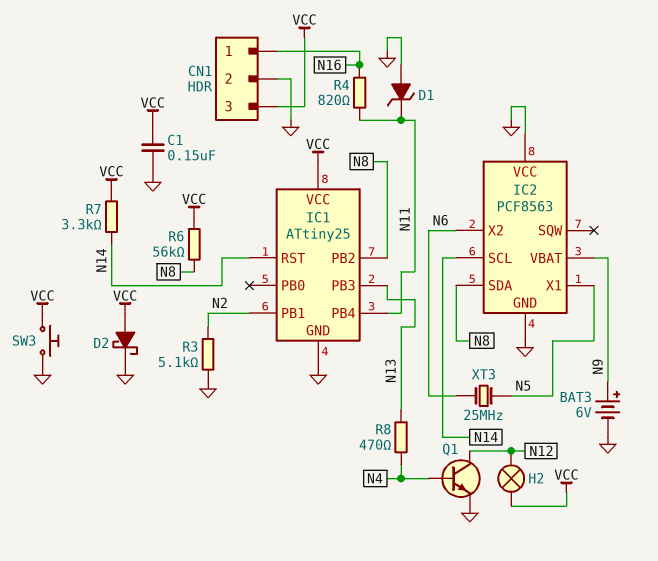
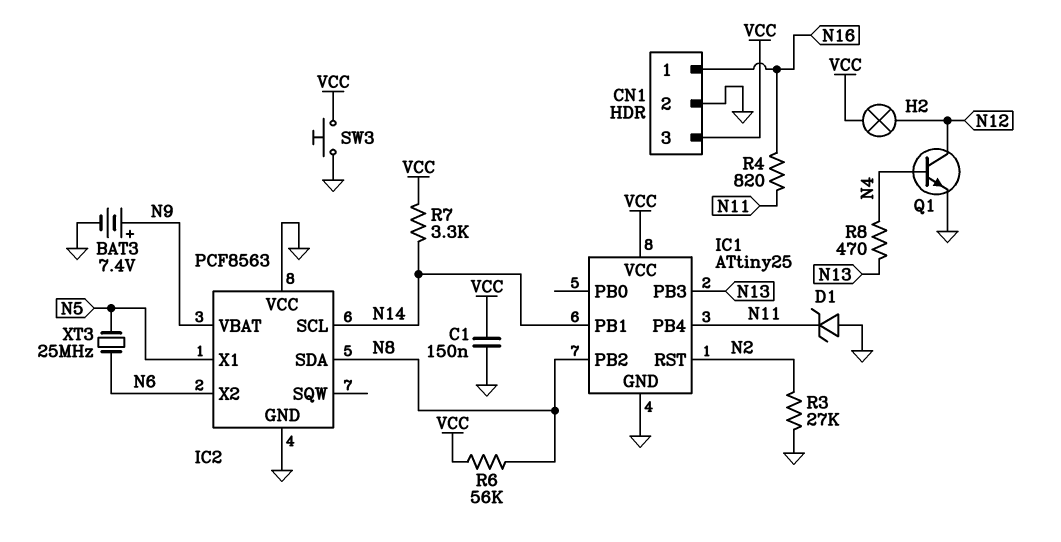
BAT3: 6V (plus N9, minus GND) -> 7.4V (plus N9, minus GND)
D2: schottky (A VCC, K GND) -> none
IC1 pin PB1: N2 -> N14
IC1 pin RST: N14 -> N2
R3: 5.1k (GND, N2) -> 27k (GND, N2)

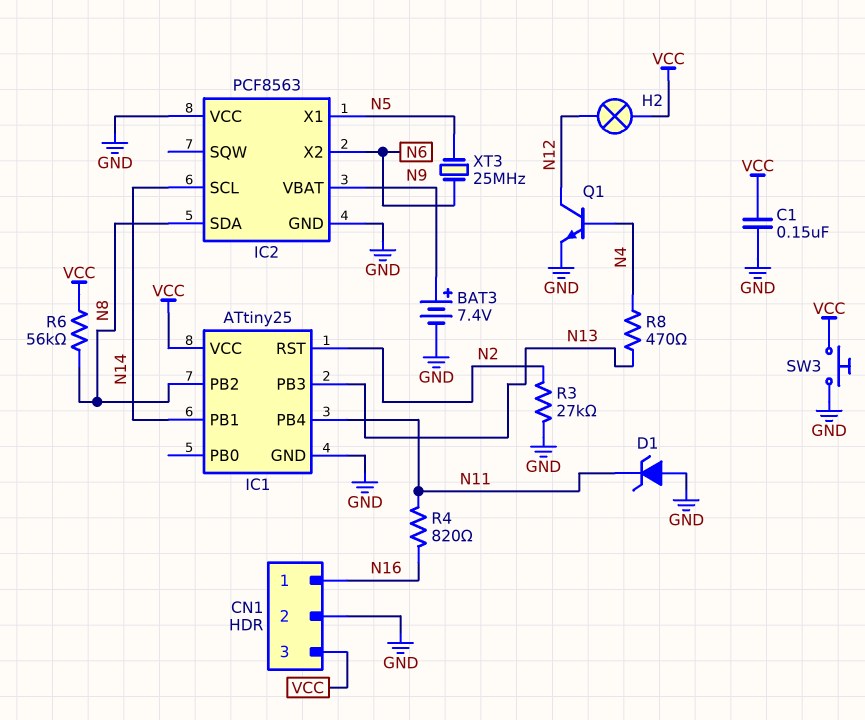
R7: 3.3k (N14, VCC) -> none

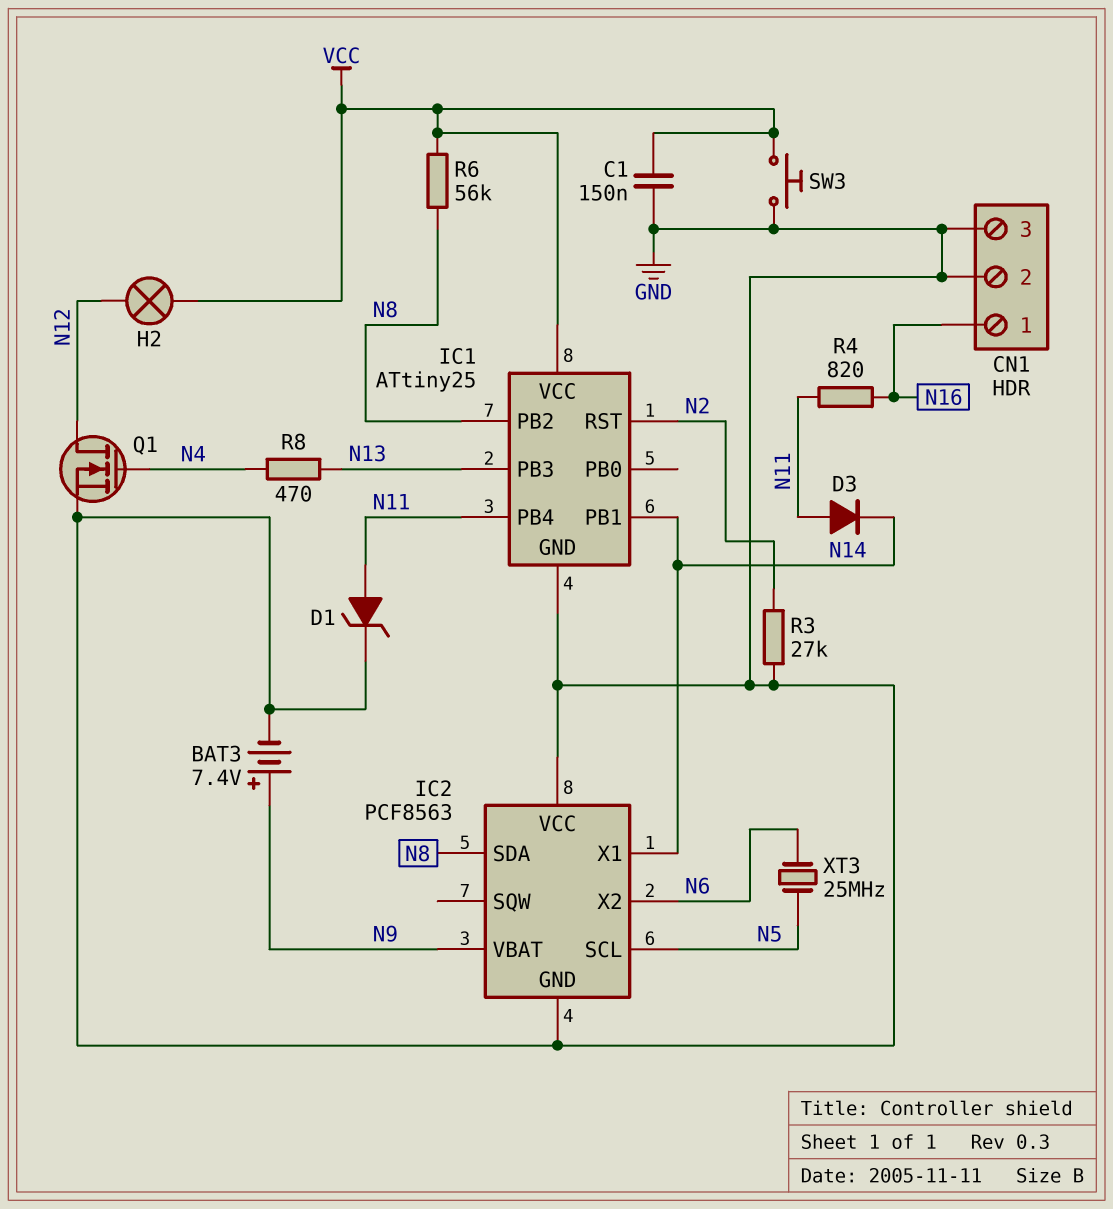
CN1 pin 3: VCC -> GND
D1: zener (A GND, K N11) -> zener (A N11, K GND)
D3: none -> diode (A N11, K N14)
IC2 pin SCL: N14 -> N5
IC2 pin X1: N5 -> N14
Q1: NPN (B N4, C N12, E GND) -> NMOS (G N4, D N12, S GND)

